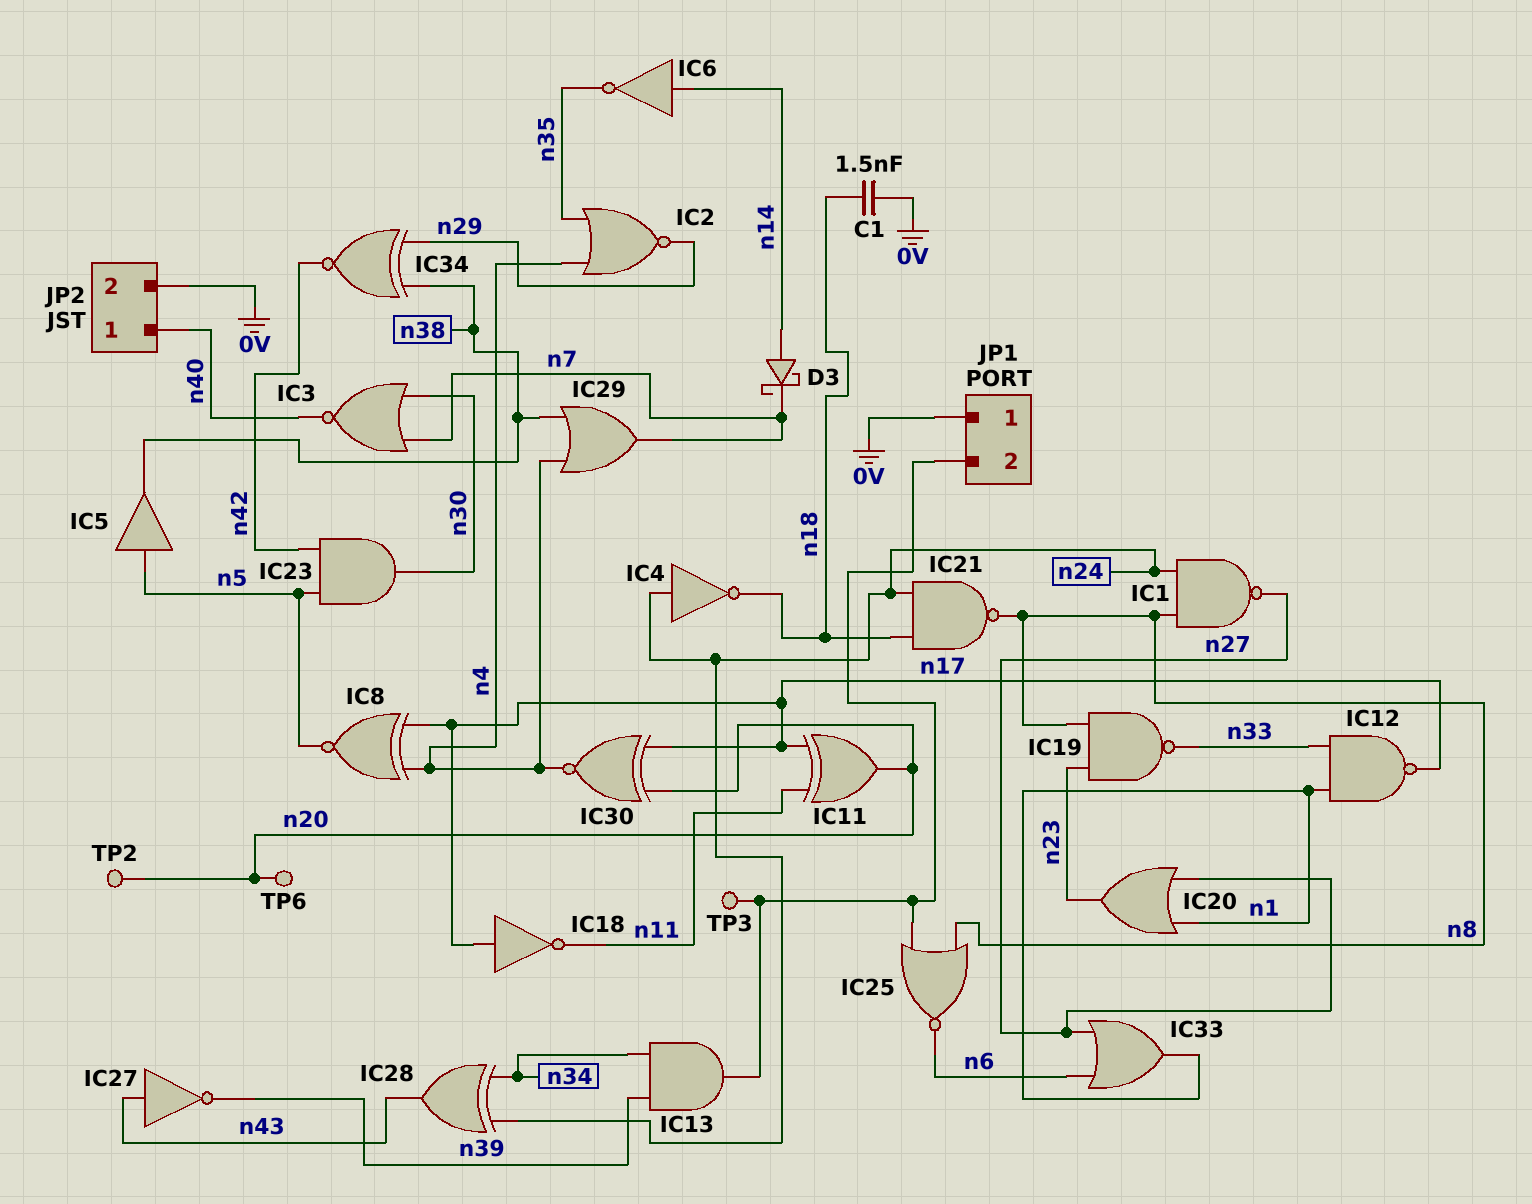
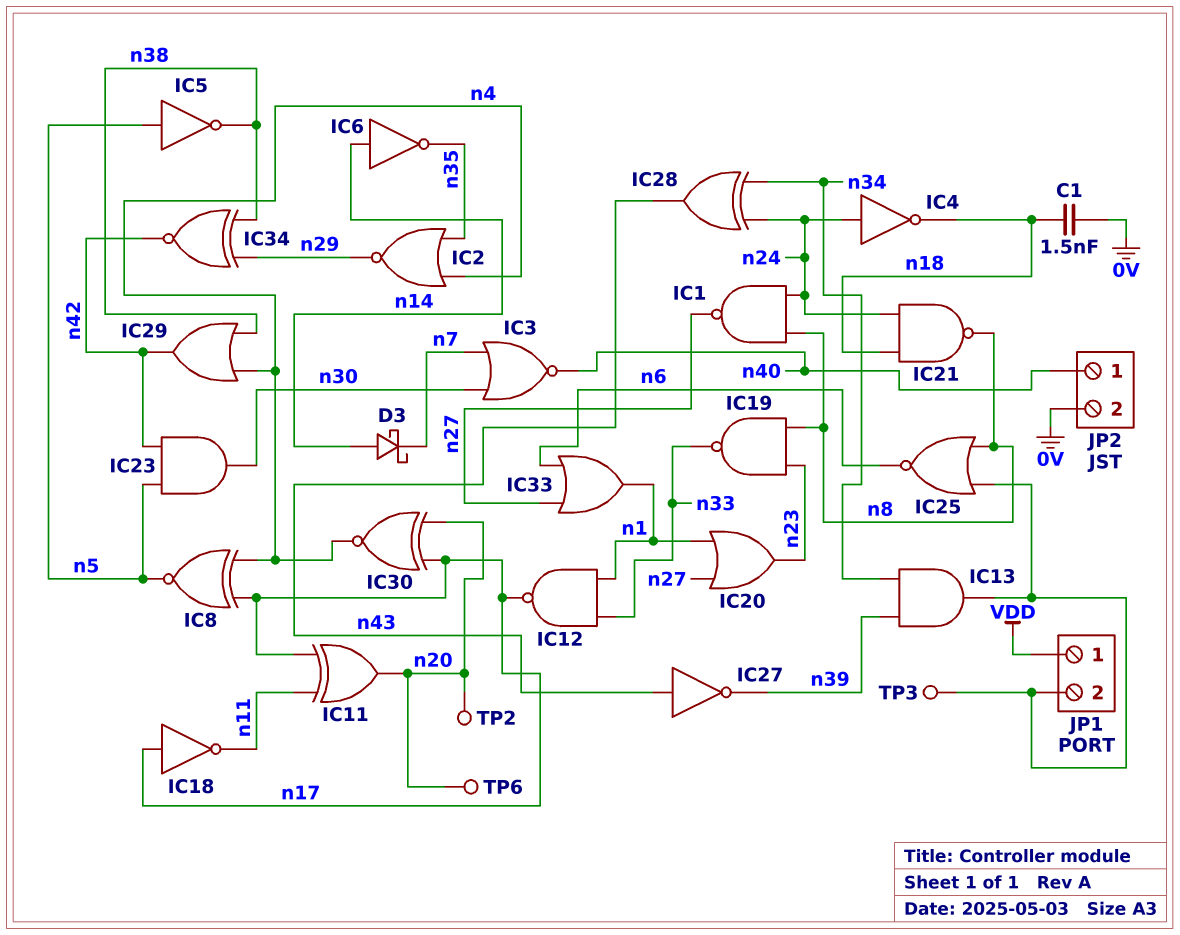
IC5: buffer (in n5, out n38) -> NOT (in n5, out n38)
IC29: OR (in n4, in n38, out n7) -> OR (in n4, in n38, out n42)
JP1 pin 1: 0V -> VDD

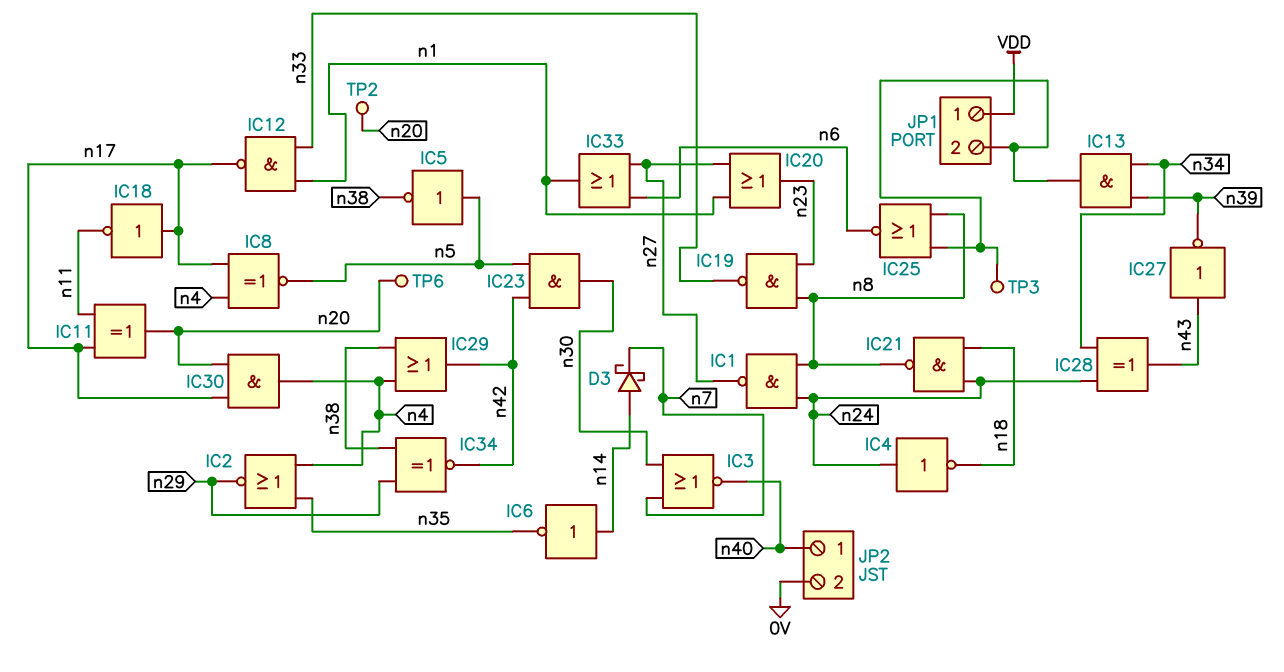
C1: 1.5nF (0V, n18) -> none
IC30: XNOR (in n17, in n20, out n4) -> AND (in n17, in n20, out n4)

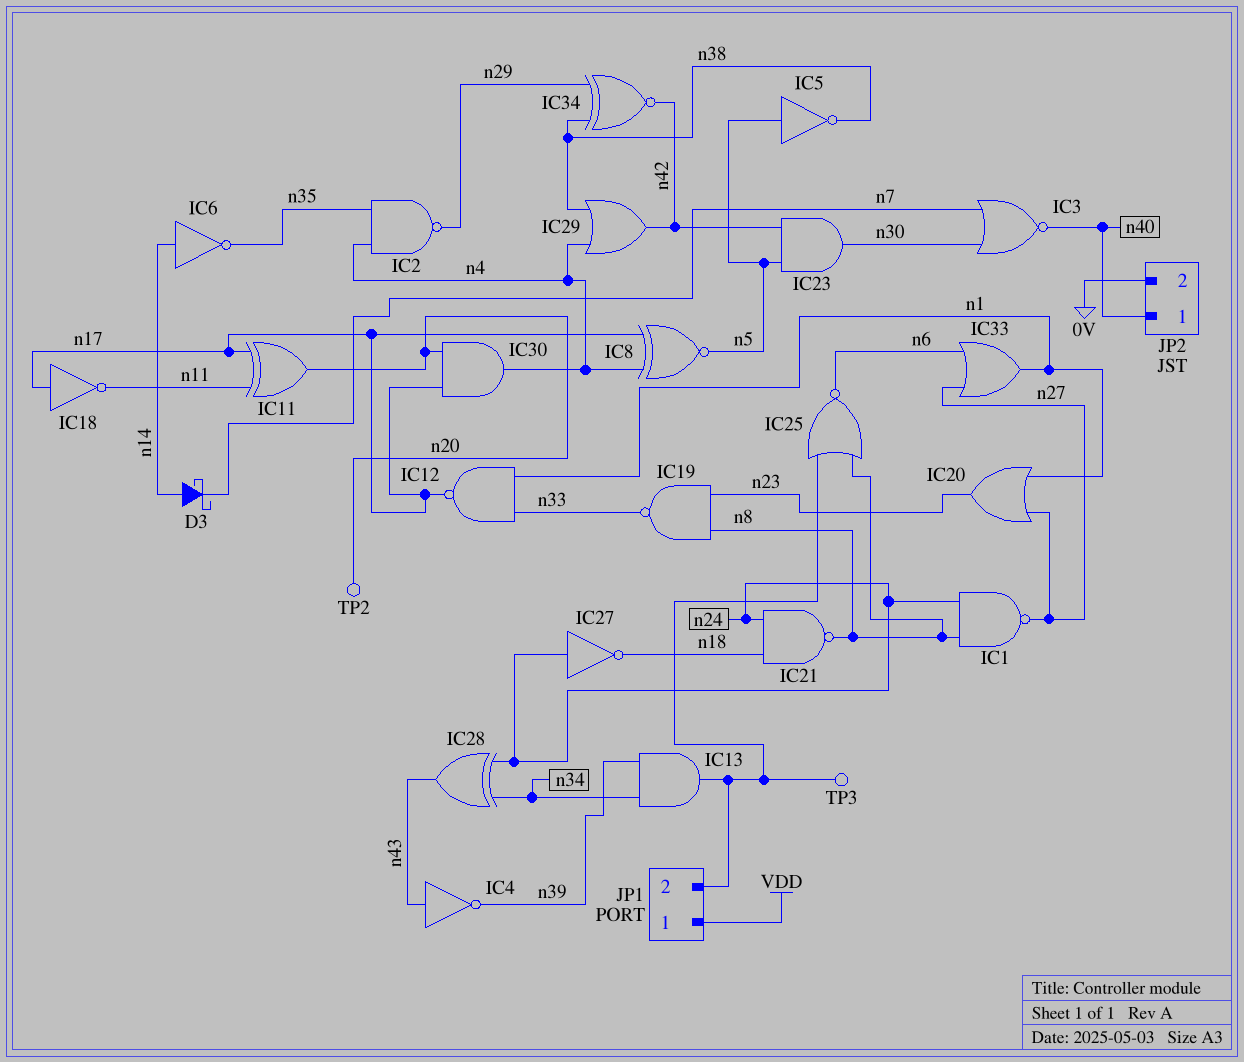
IC2: NOR (in n4, in n35, out n29) -> NAND (in n4, in n35, out n29)
IC4: NOT (in n24, out n18) -> NOT (in n43, out n39)
IC27: NOT (in n43, out n39) -> NOT (in n24, out n18)
TP6: test point (n20) -> none

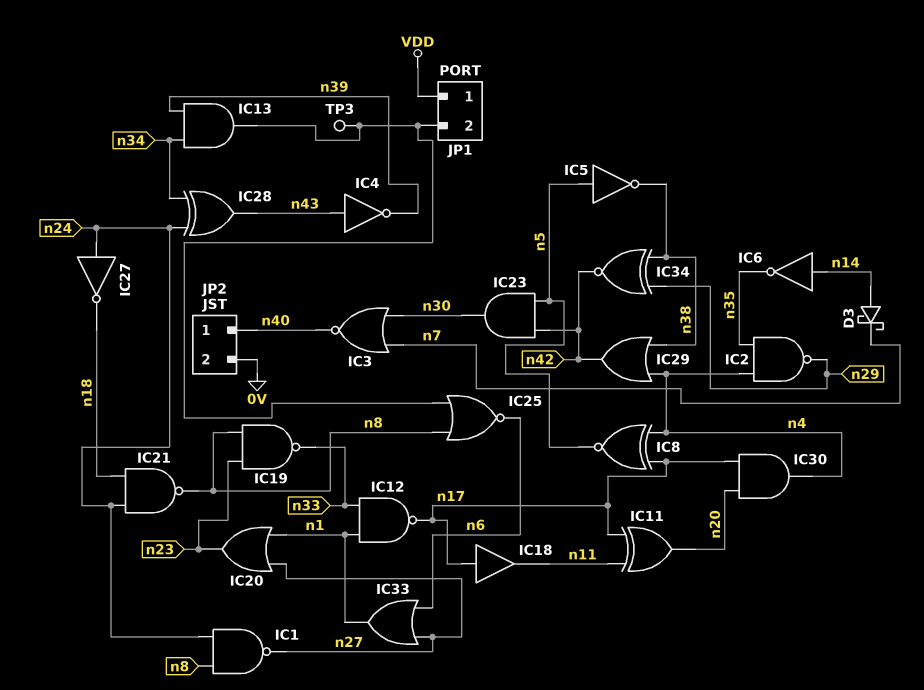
IC18: NOT (in n17, out n11) -> buffer (in n17, out n11)
TP2: test point (n20) -> none

